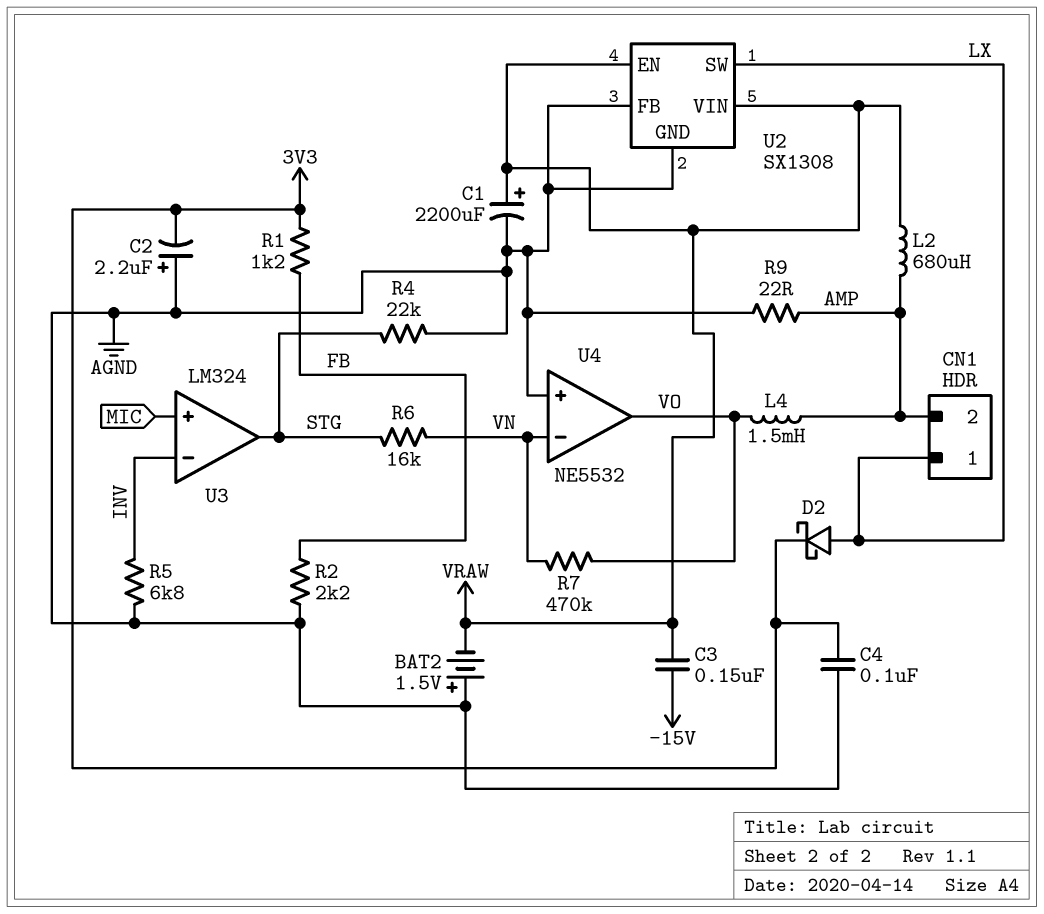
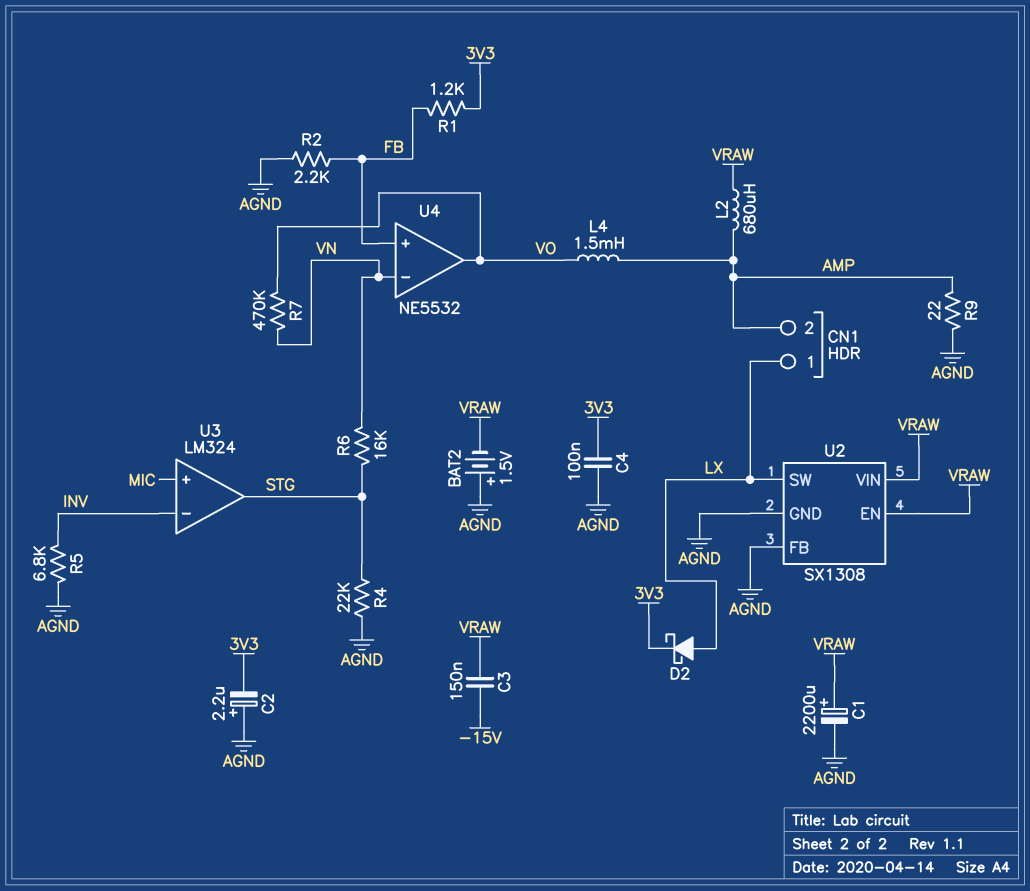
U4 pin in+: AGND -> FB

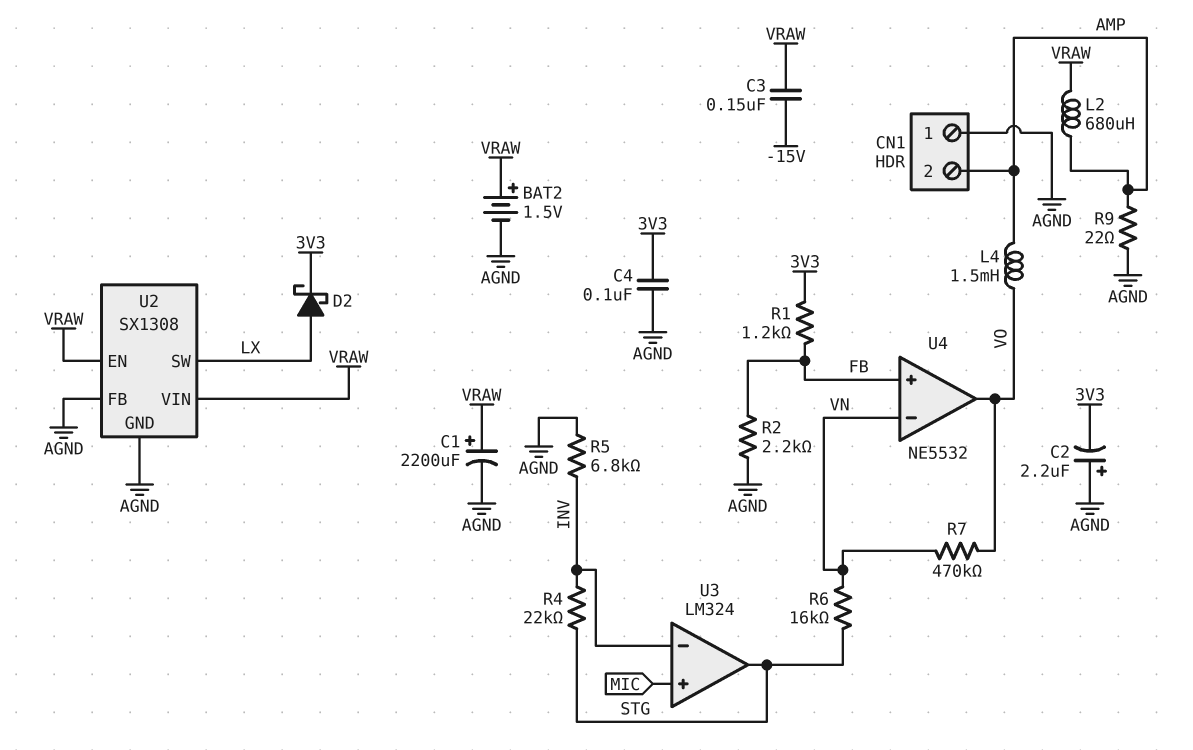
BAT2: 1.5V (plus AGND, minus VRAW) -> 1.5V (plus VRAW, minus AGND)
CN1 pin 1: LX -> AGND
R4: 22k (AGND, STG) -> 22k (INV, STG)

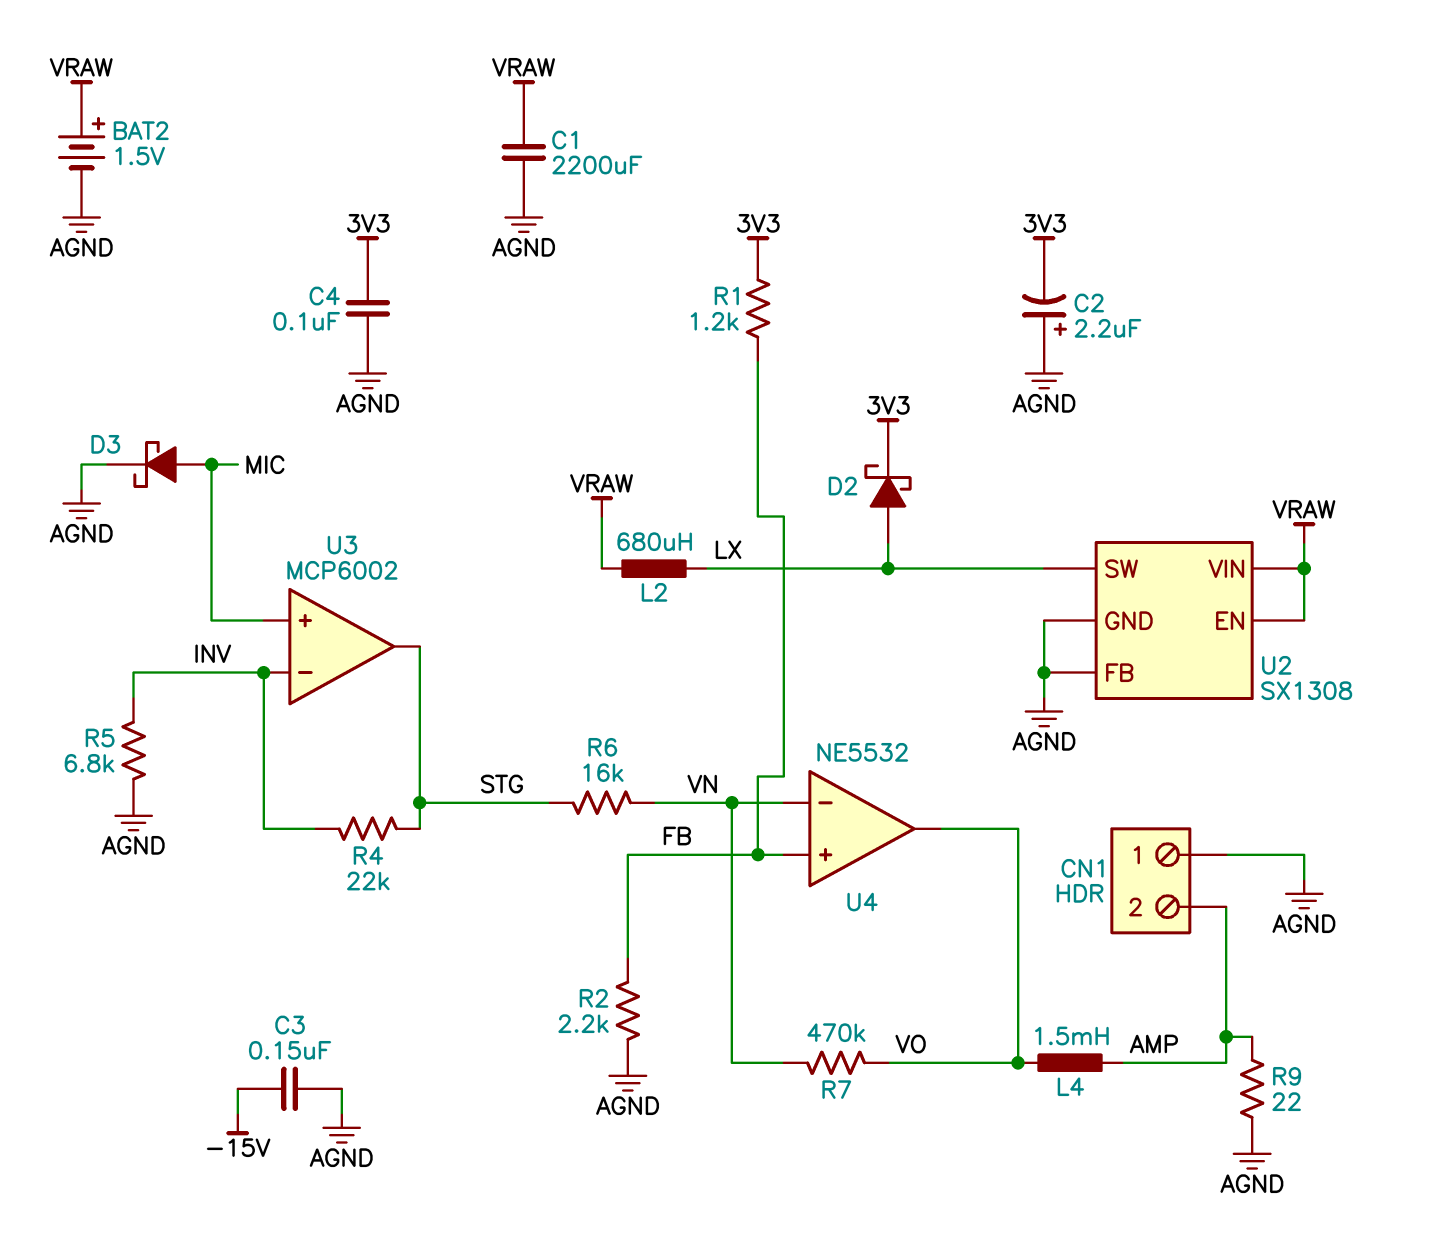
C1: 2200uF (plus VRAW, minus AGND) -> 2200uF (AGND, VRAW)
C3: 150nF (-15V, VRAW) -> 150nF (-15V, AGND)
D3: none -> schottky (A MIC, K AGND)
L2: 680uH (AMP, VRAW) -> 680uH (LX, VRAW)
U3: LM324 -> MCP6002

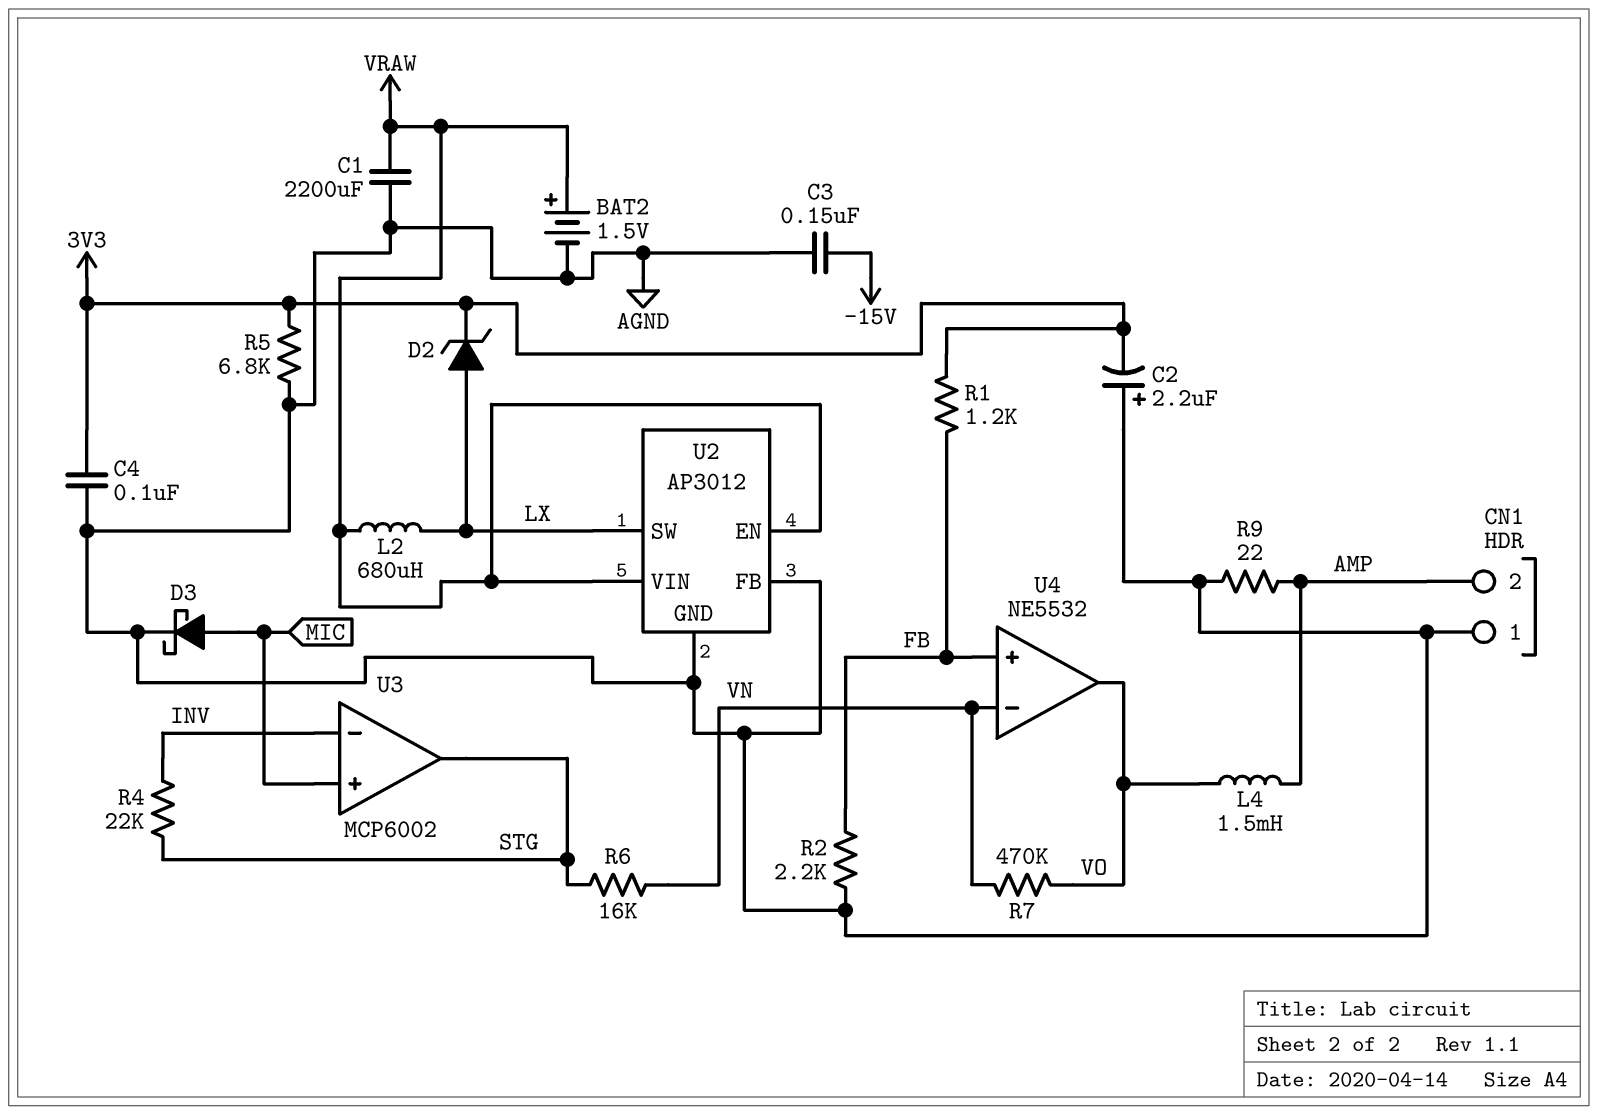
D2: schottky (A LX, K 3V3) -> zener (A LX, K 3V3)
R5: 6.8k (AGND, INV) -> 6.8k (3V3, AGND)
U2: SX1308 -> AP3012

